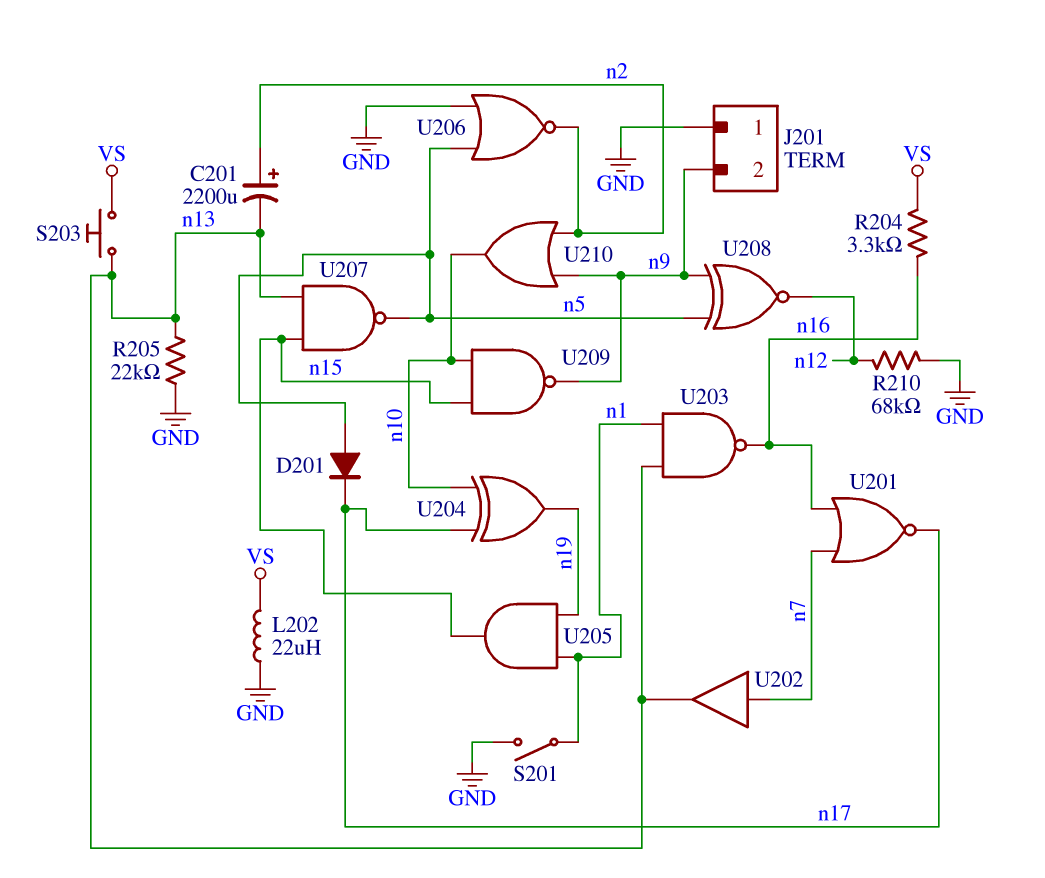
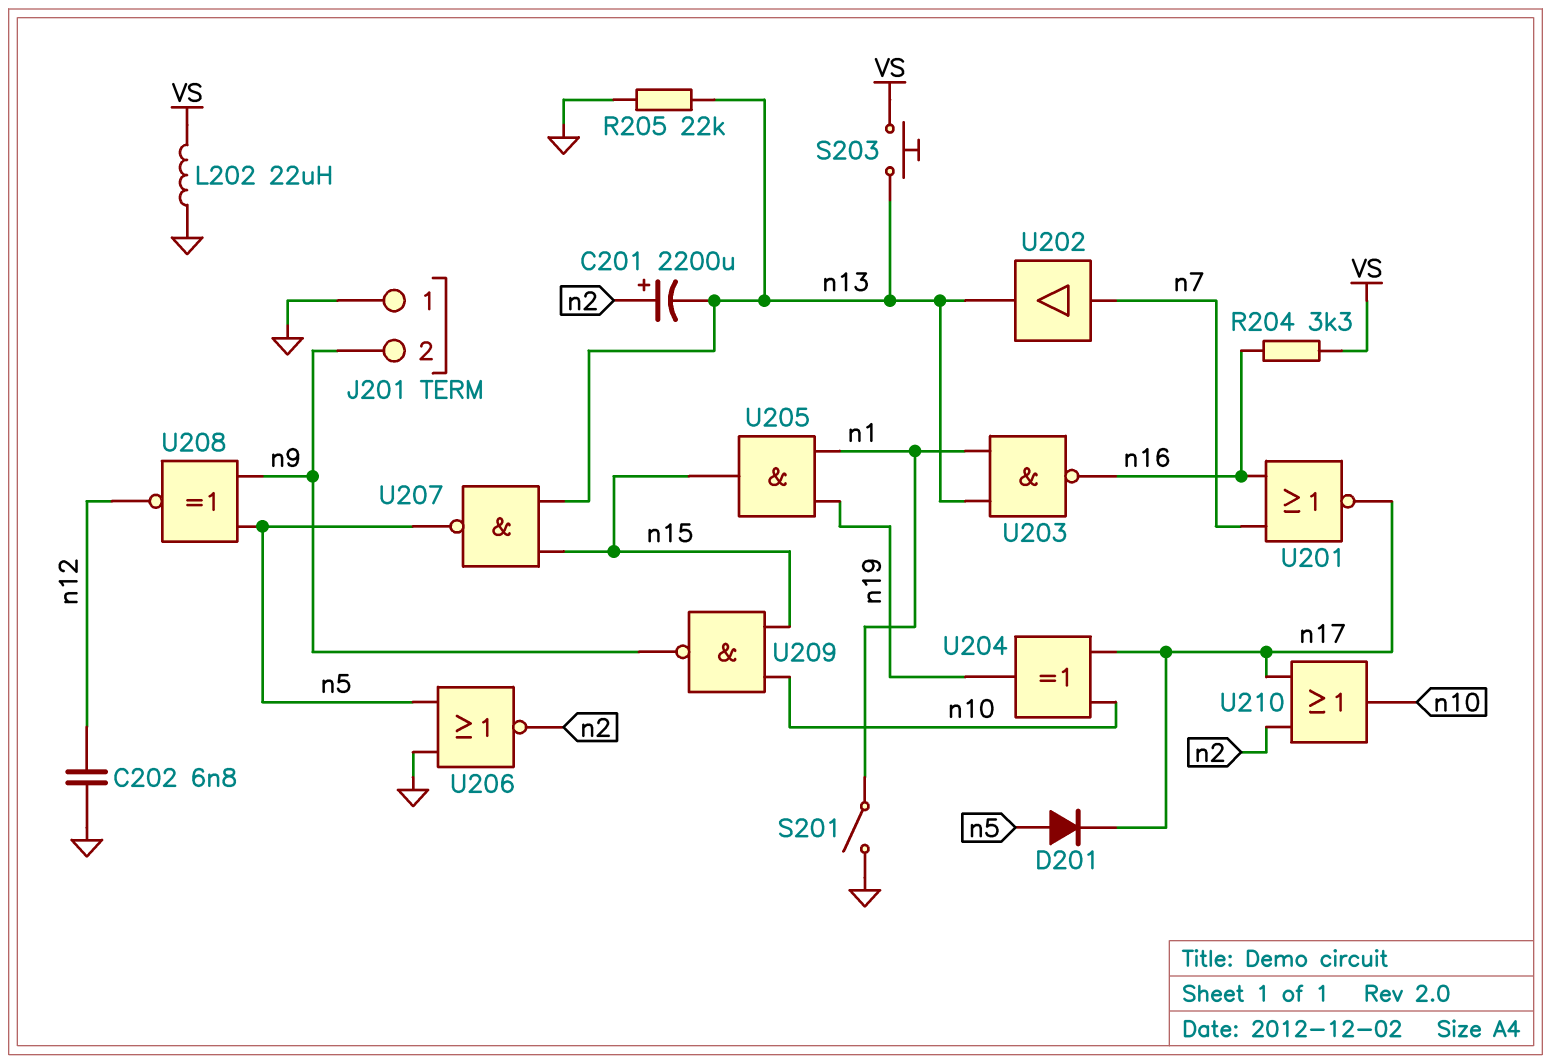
C202: none -> 6.8nF (GND, n12)
R210: 68k (GND, n12) -> none
U210: OR (in n2, in n9, out n10) -> OR (in n2, in n17, out n10)

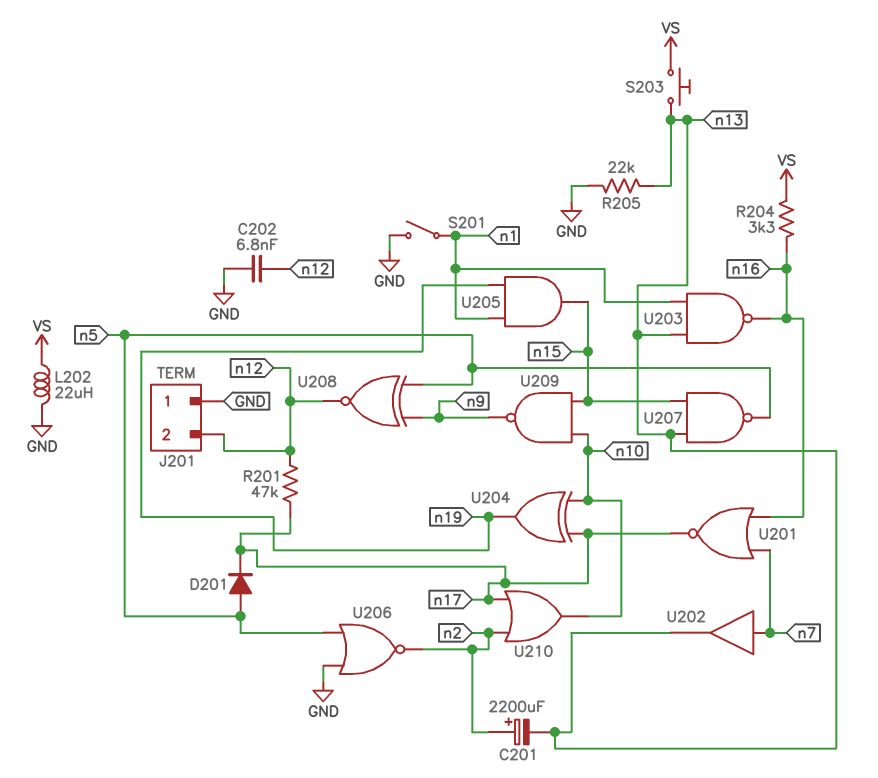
J201 pin 2: n9 -> n12
R201: none -> 47k (n12, n17)

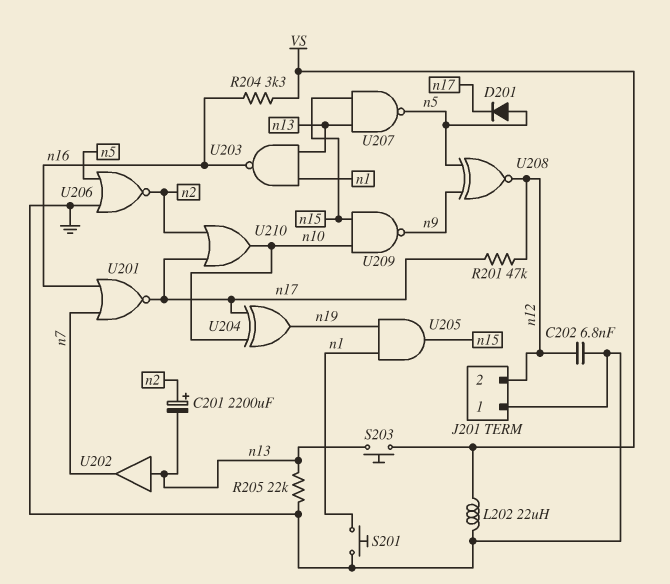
S201: switch (GND, n1) -> button (GND, n1)
U202: buffer (in n7, out n13) -> buffer (in n13, out n7)

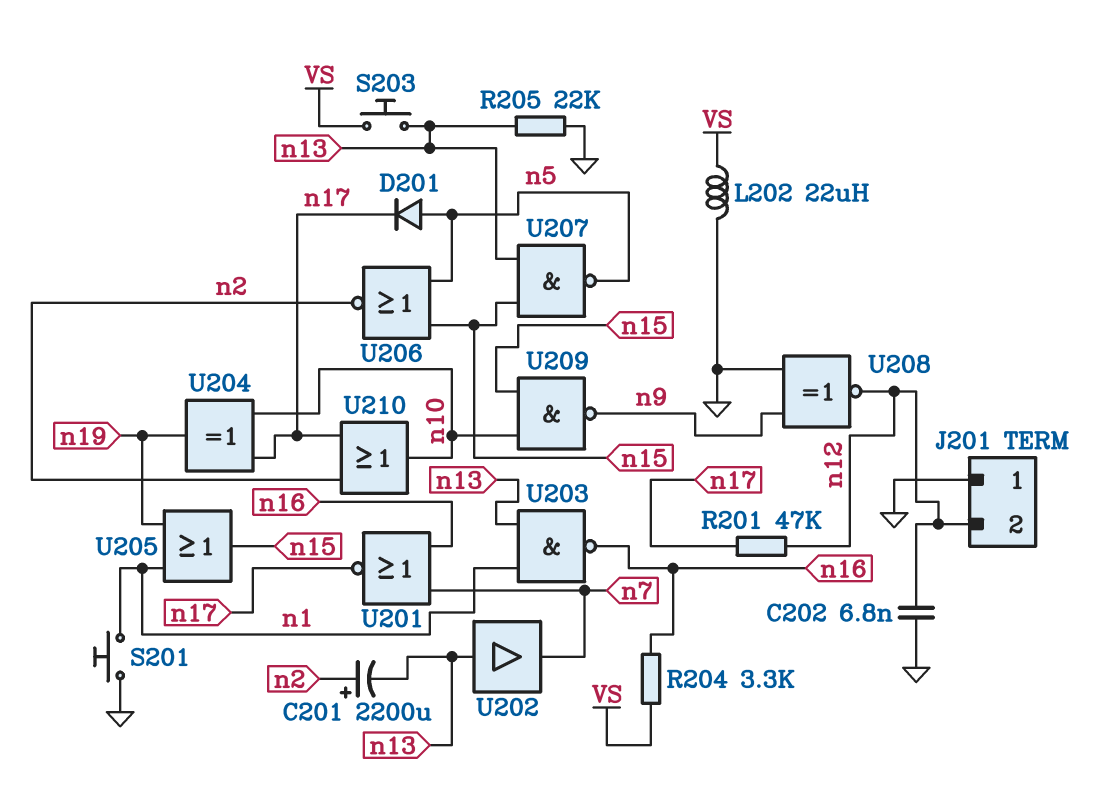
U205: AND (in n1, in n19, out n15) -> OR (in n1, in n19, out n15)
U206: NOR (in GND, in n5, out n2) -> NOR (in n5, in n15, out n2)
U208: XNOR (in n5, in n9, out n12) -> XNOR (in GND, in n9, out n12)

